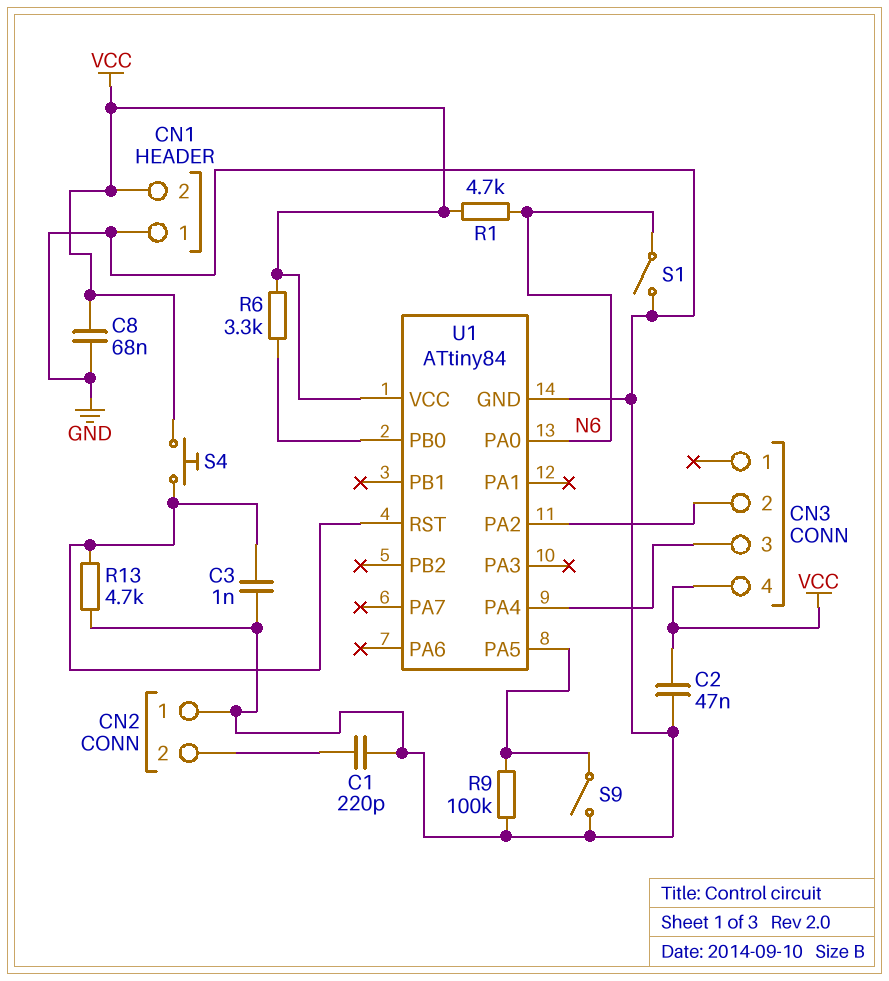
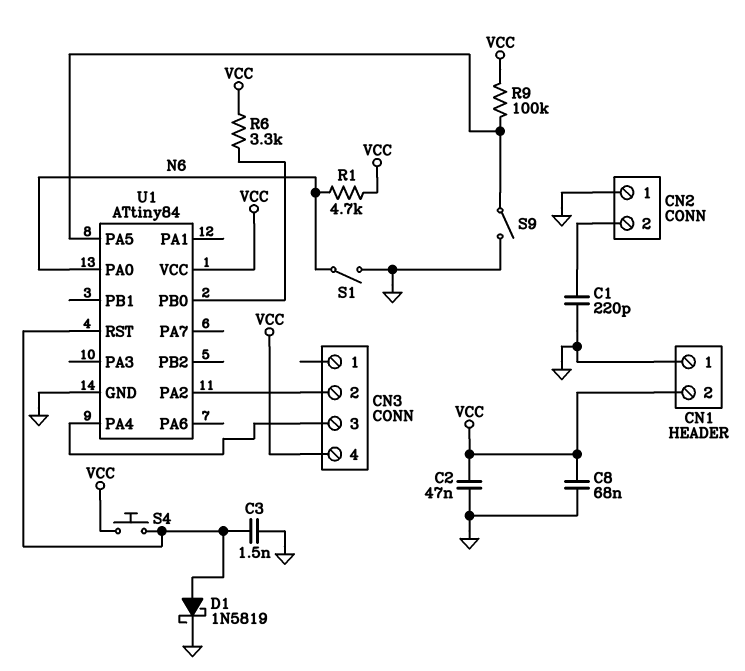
C3: 1nF (GND, U1/RST) -> 1.5nF (GND, U1/RST)
D1: none -> schottky 1N5819 (A U1/RST, K GND)
R9: 100k (GND, U1/PA5) -> 100k (U1/PA5, VCC)
R13: 4.7k (GND, U1/RST) -> none

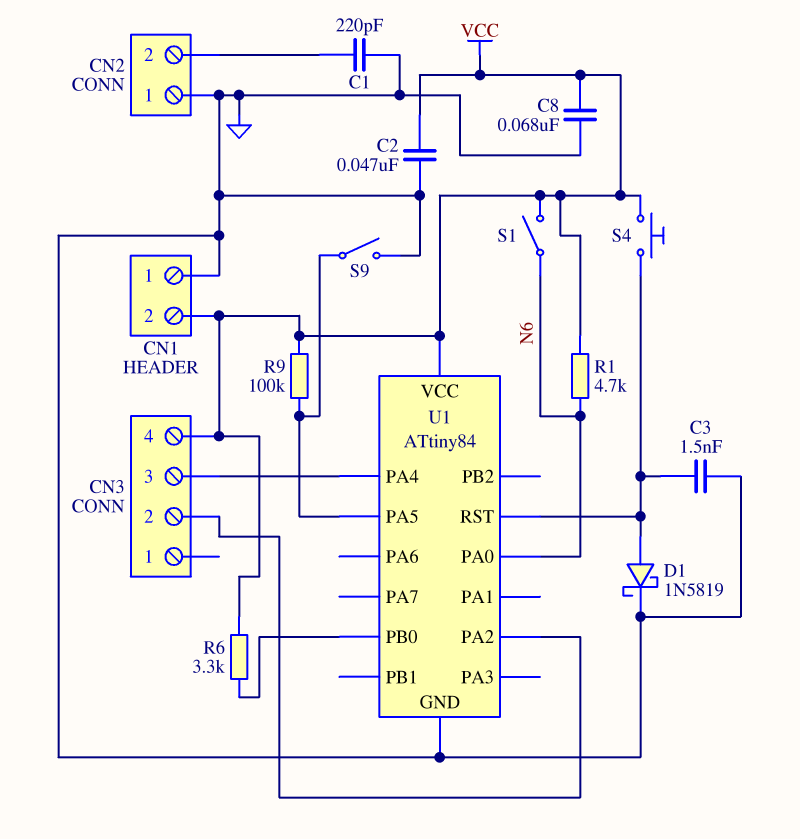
S1: switch (GND, N6) -> switch (N6, VCC)

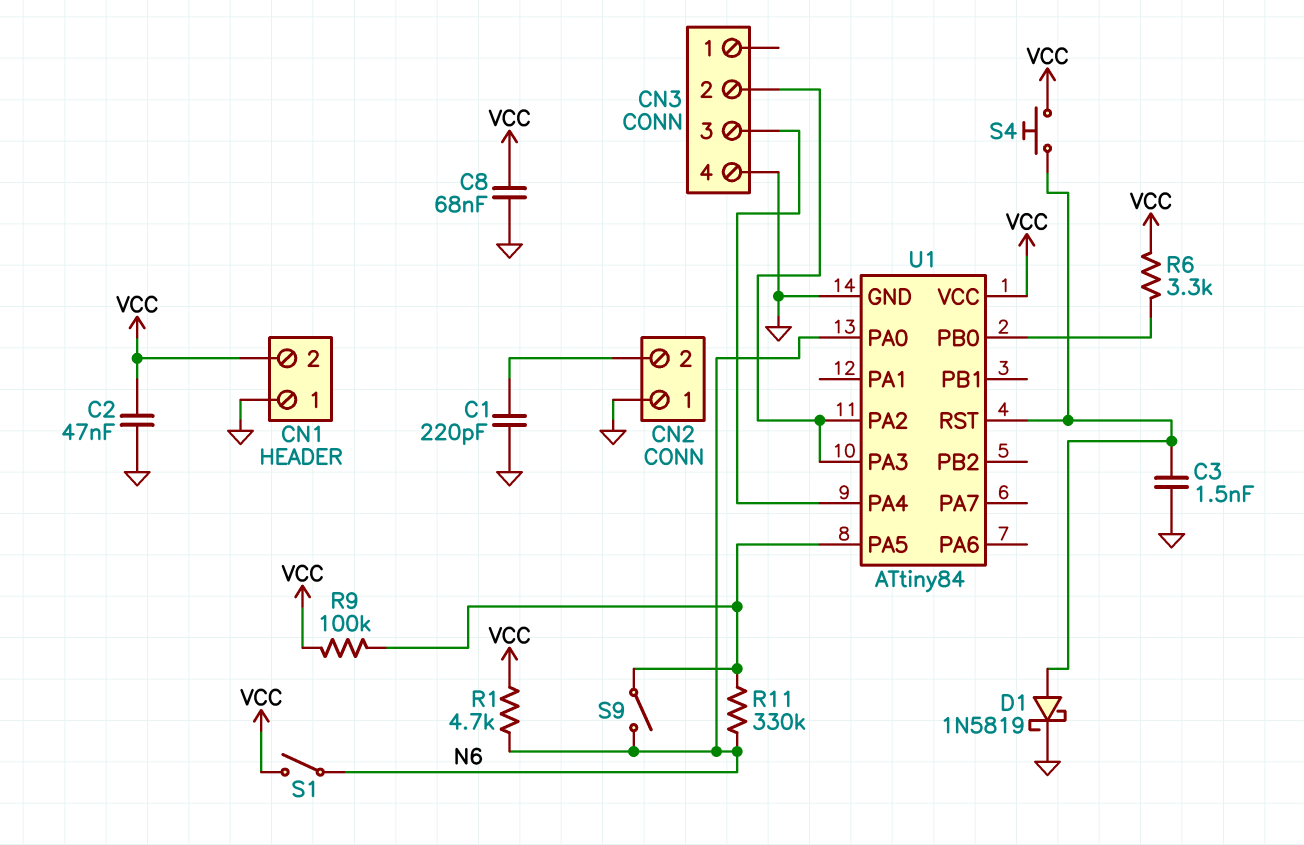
CN3 pin 4: VCC -> GND
R11: none -> 330k (N6, U1/PA5)
S9: switch (GND, U1/PA5) -> switch (N6, U1/PA5)
U1 pin PA3: none -> CN3/2

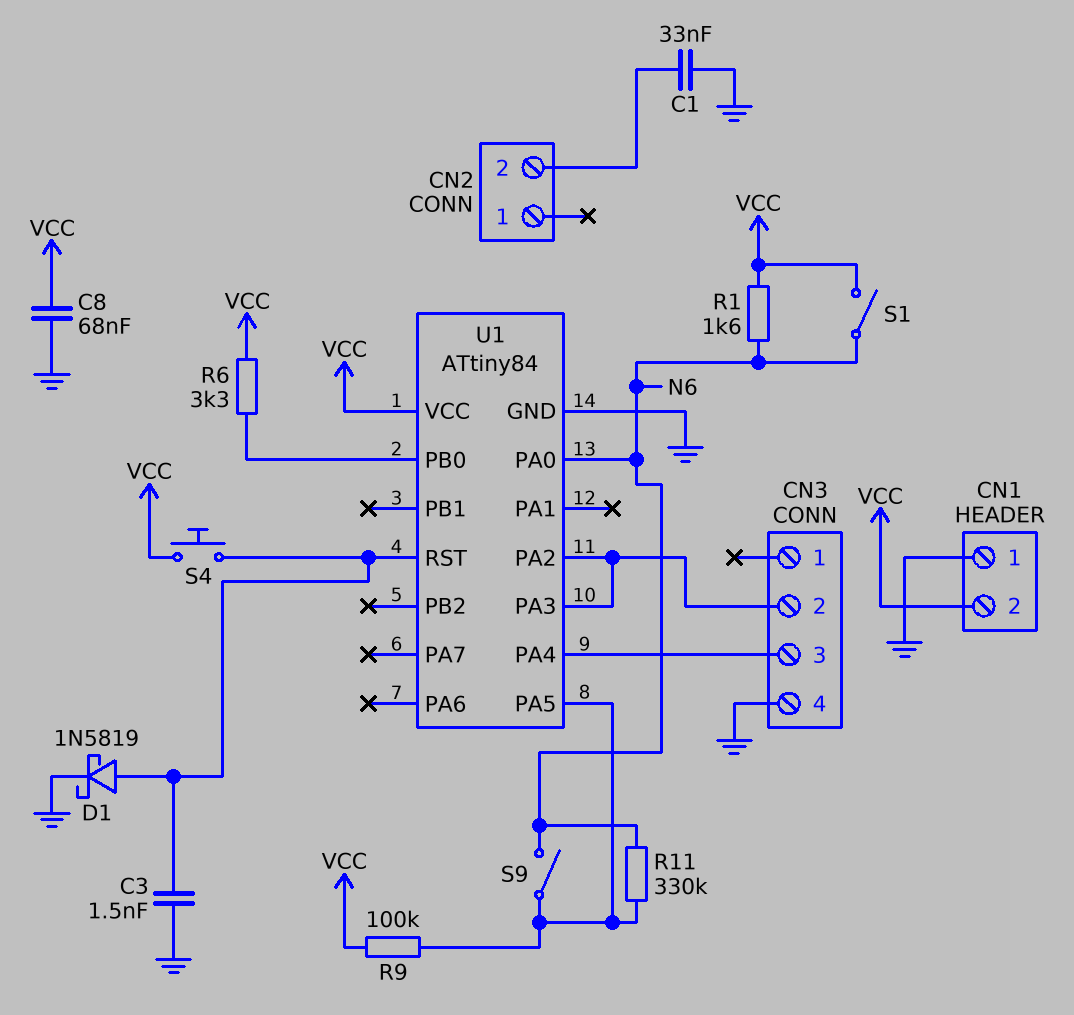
C1: 220pF (CN2/2, GND) -> 33nF (CN2/2, GND)
C2: 47nF (GND, VCC) -> none
CN2 pin 1: GND -> none
R1: 4.7k (N6, VCC) -> 1.6k (N6, VCC)

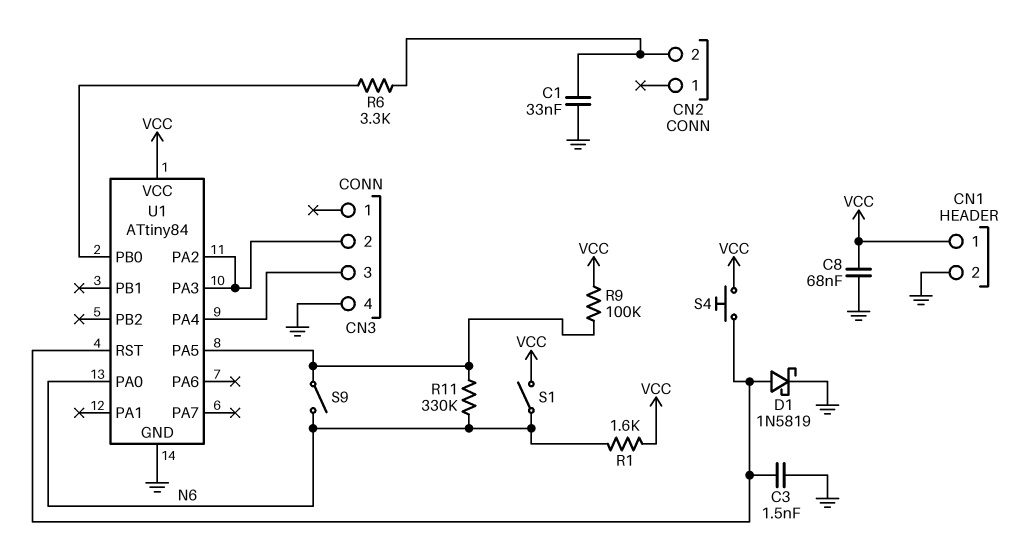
CN1 pin 1: GND -> VCC
CN1 pin 2: VCC -> GND
R6: 3.3k (U1/PB0, VCC) -> 3.3k (CN2/2, U1/PB0)

